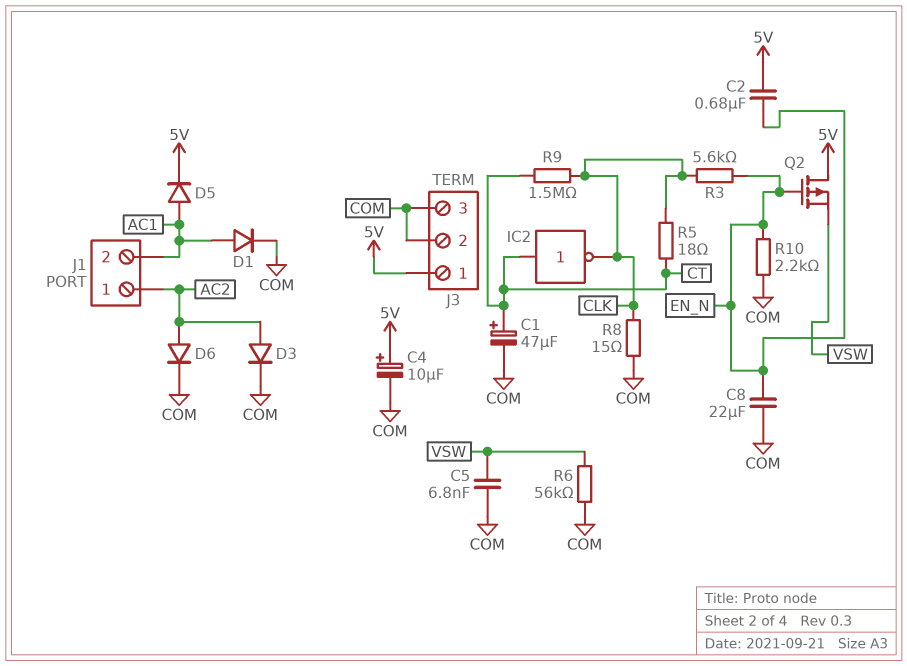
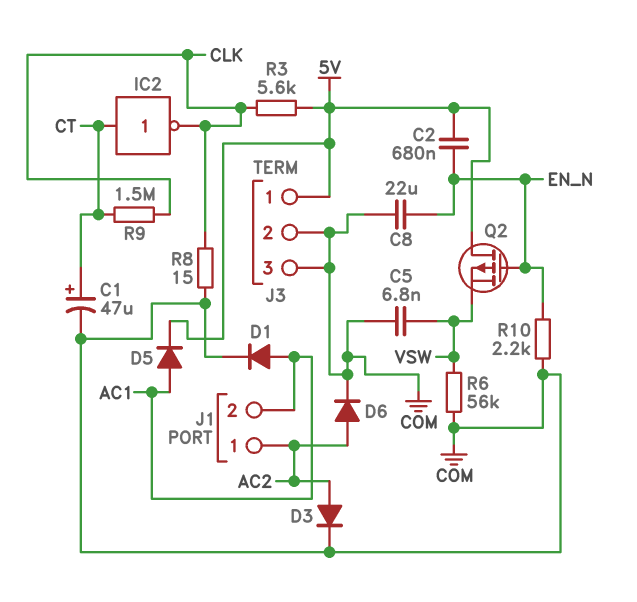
C4: 10uF (plus 5V, minus COM) -> none
R3: 5.6k (CLK, EN_N) -> 5.6k (5V, CLK)
R5: 18 (CLK, CT) -> none

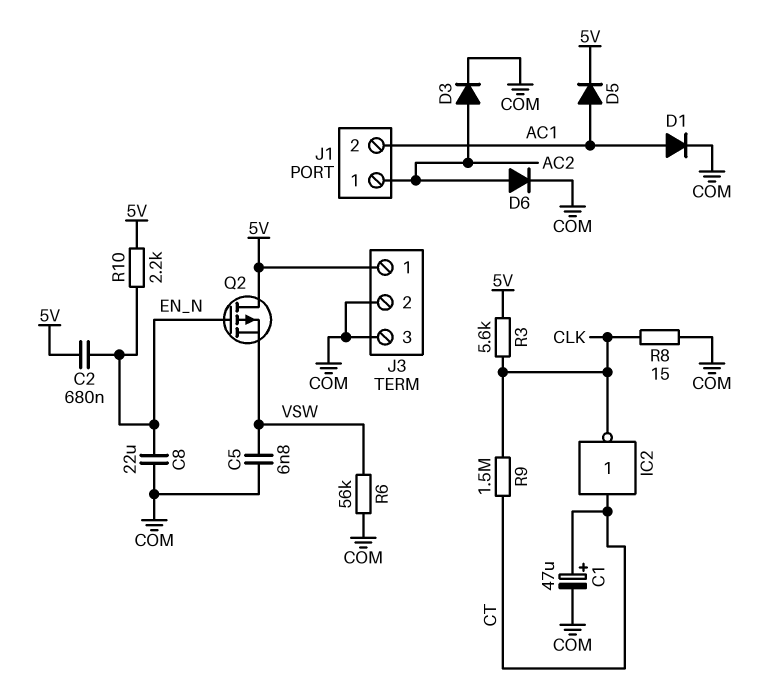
R10: 2.2k (COM, EN_N) -> 2.2k (5V, EN_N)

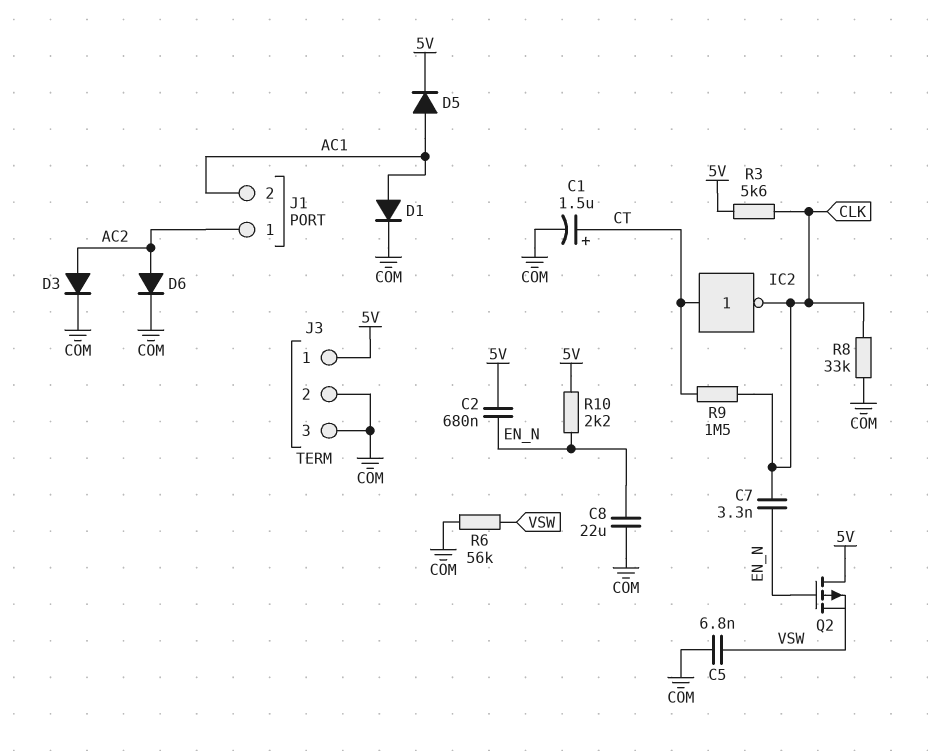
C1: 47uF (plus CT, minus COM) -> 1.5uF (plus CT, minus COM)
C7: none -> 3.3nF (CLK, EN_N)
R8: 15 (CLK, COM) -> 33k (CLK, COM)

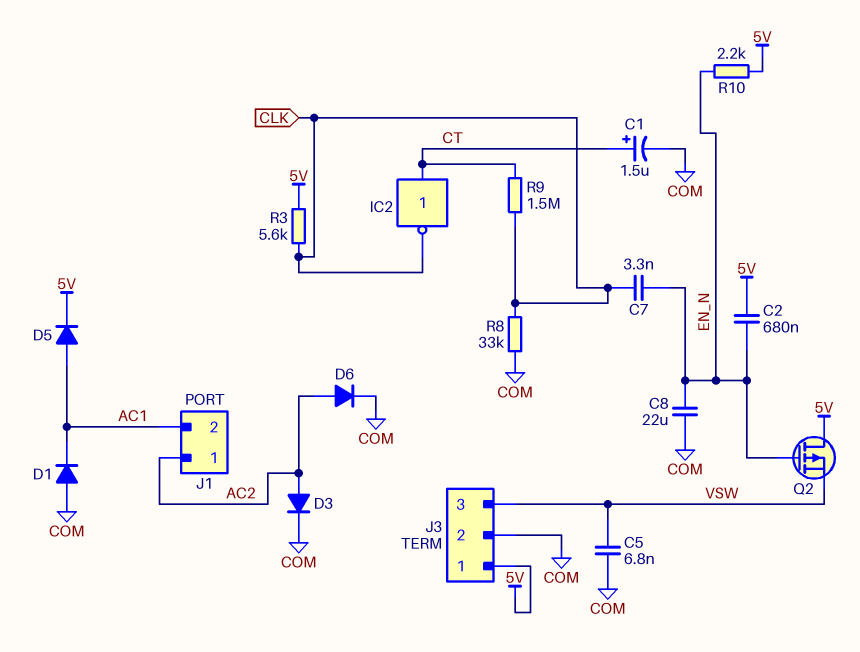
D1: diode (A AC1, K COM) -> diode (A COM, K AC1)
J3 pin 3: COM -> VSW
R6: 56k (COM, VSW) -> none

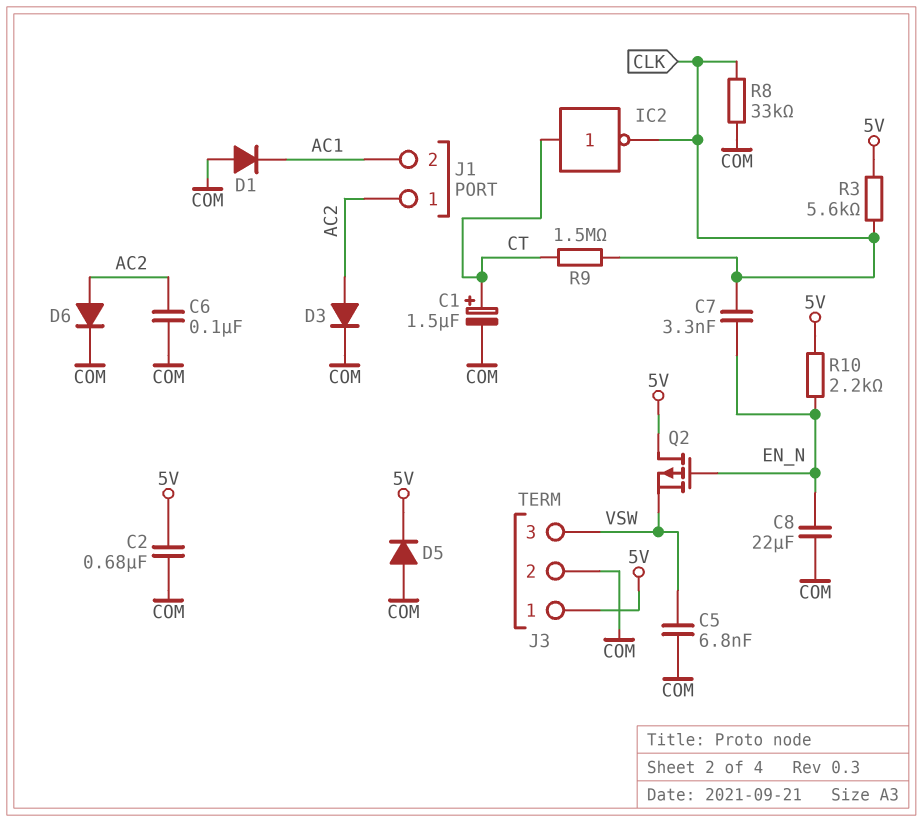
C2: 680nF (5V, EN_N) -> 680nF (5V, COM)
C6: none -> 100nF (AC2, COM)
D5: diode (A AC1, K 5V) -> diode (A COM, K 5V)

